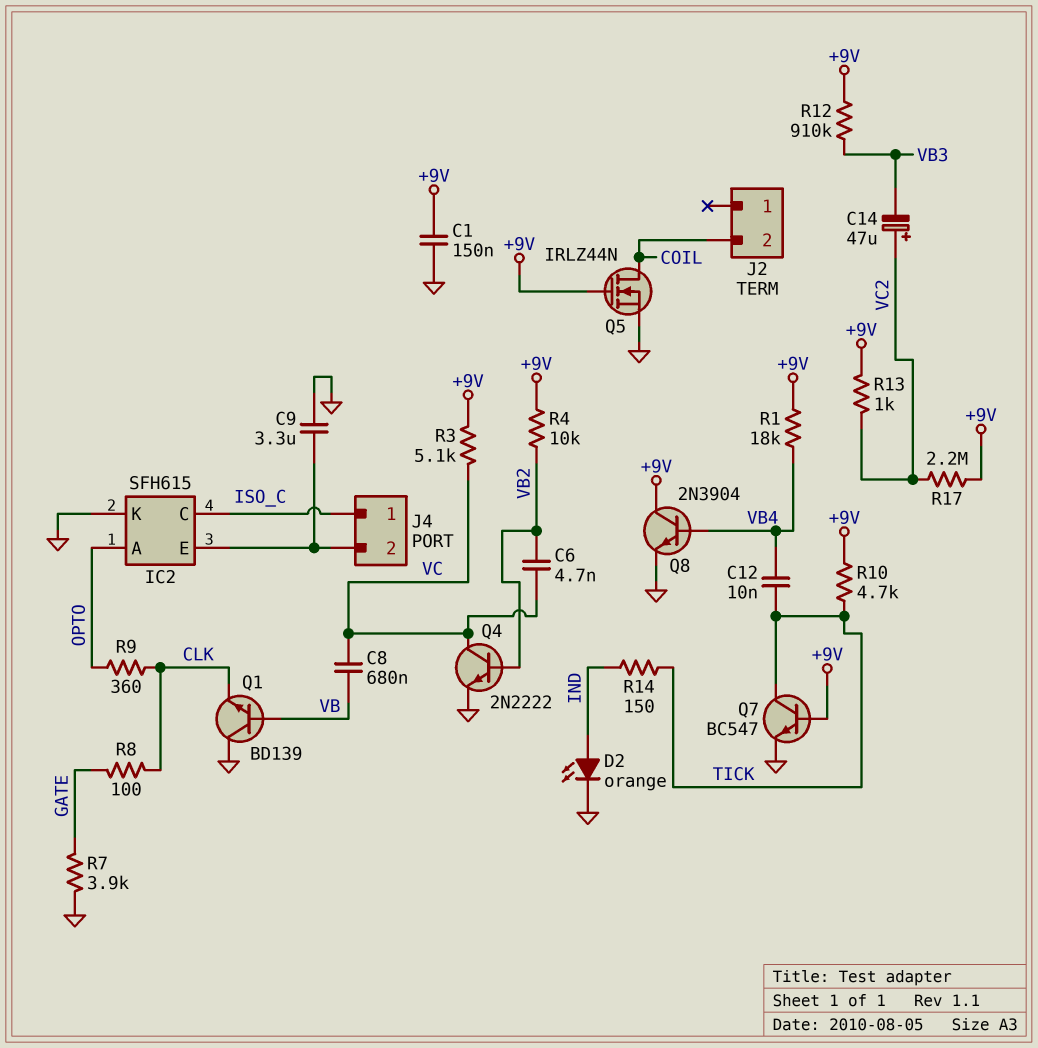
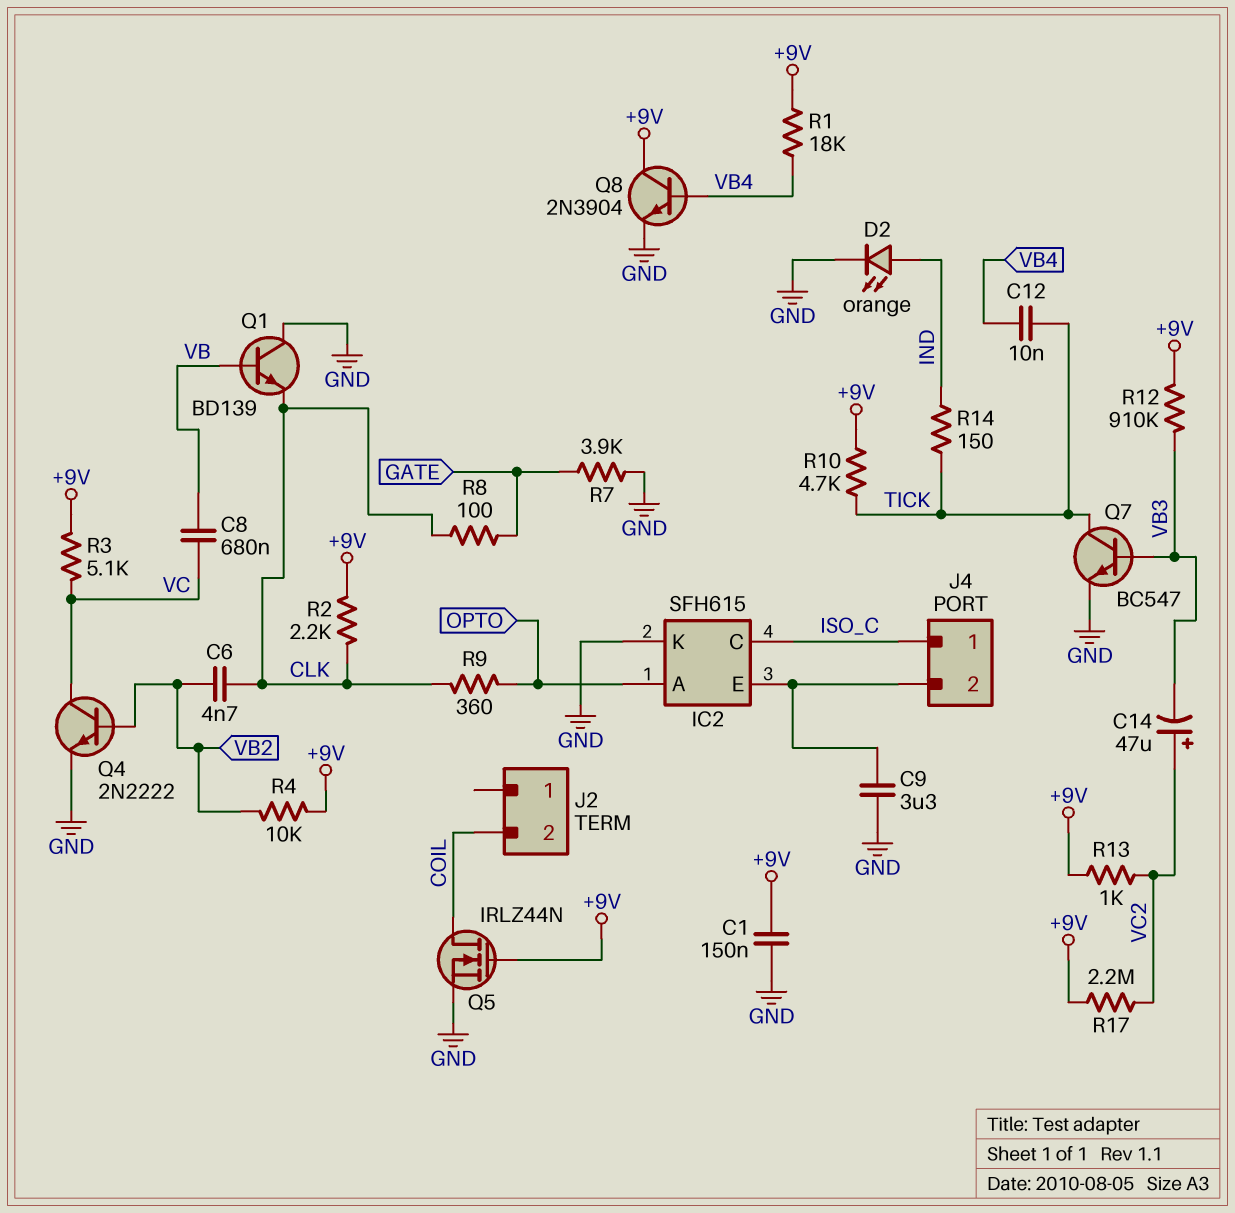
C6: 4.7nF (VB2, VC) -> 4.7nF (CLK, VB2)
Q7: NPN BC547 (B +9V, C TICK, E GND) -> NPN BC547 (B VB3, C TICK, E GND)
R2: none -> 2.2k (+9V, CLK)

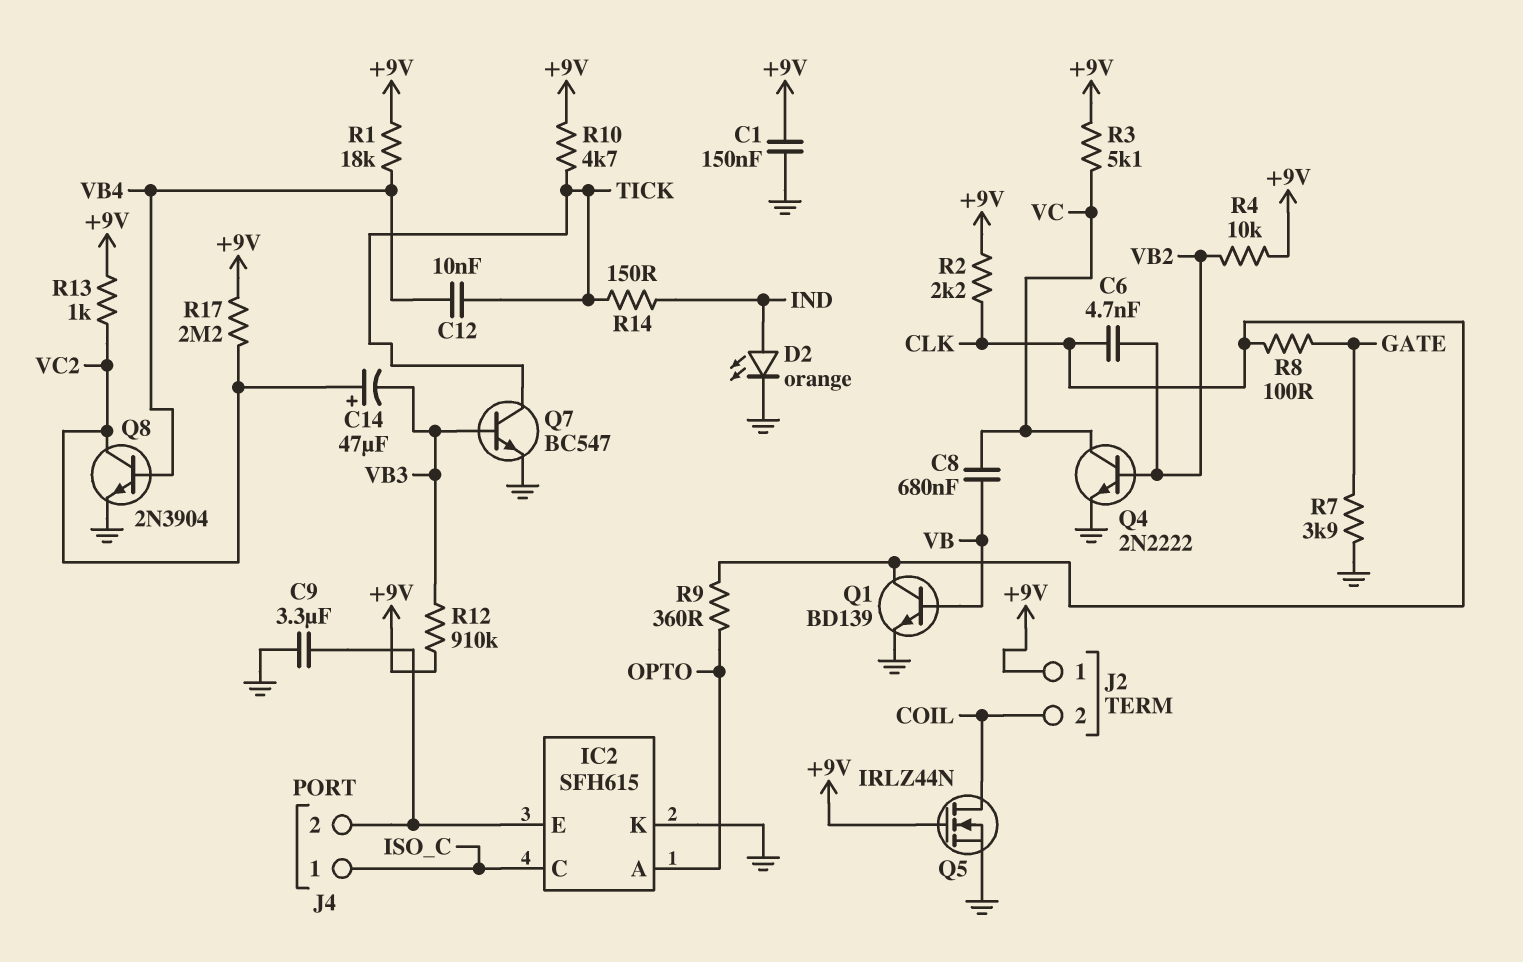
J2 pin 1: none -> +9V
Q1: NPN BD139 (B VB, C GND, E CLK) -> NPN BD139 (B VB, C CLK, E GND)
Q8: NPN 2N3904 (B VB4, C +9V, E GND) -> NPN 2N3904 (B VB4, C VC2, E GND)

